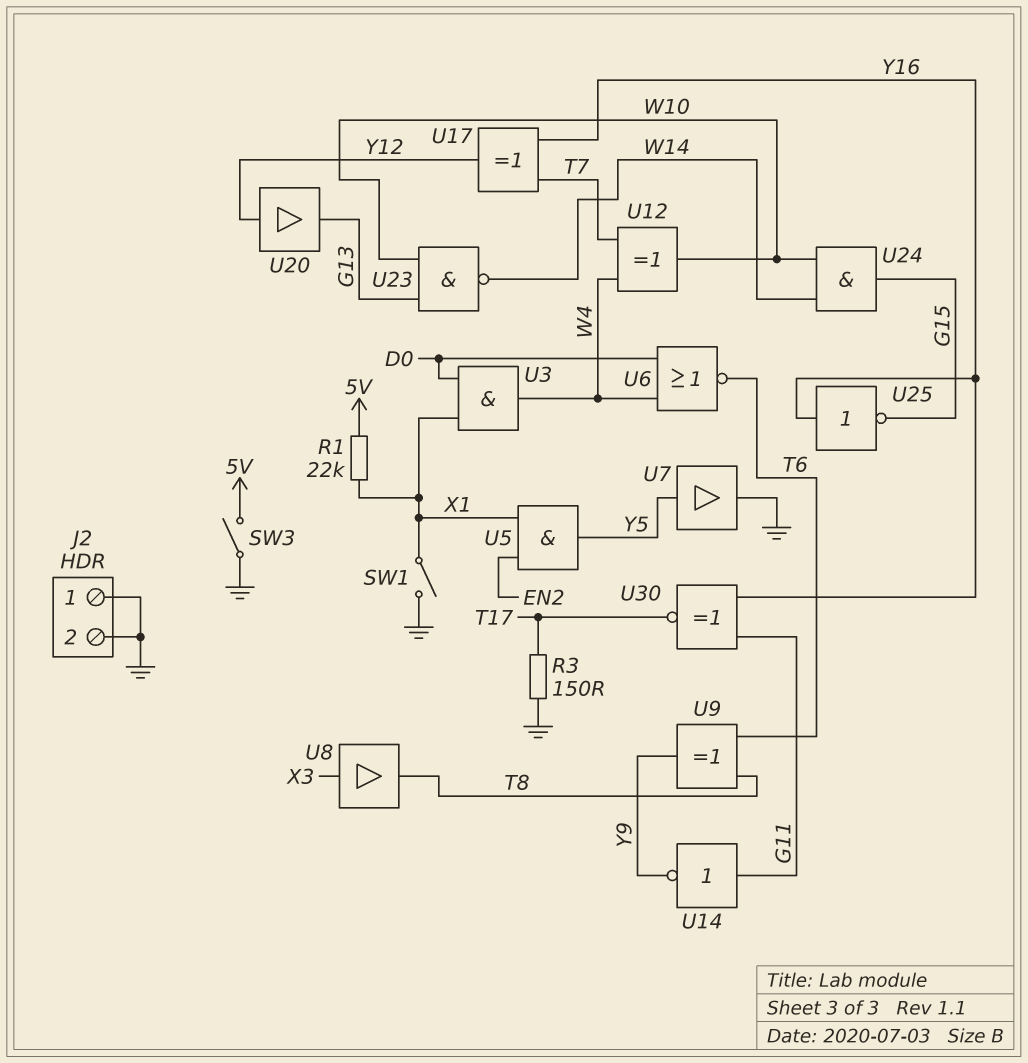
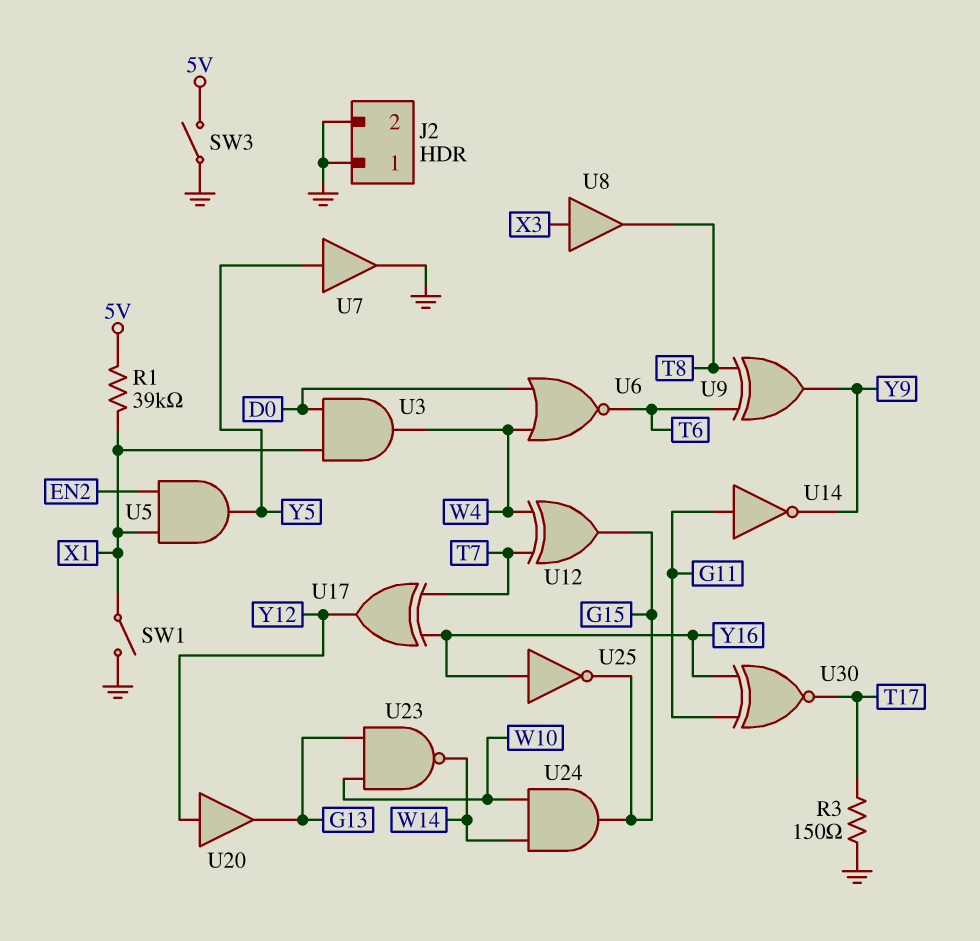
R1: 22k (5V, X1) -> 39k (5V, X1)
U12: XOR (in T7, in W4, out W10) -> XOR (in T7, in W4, out G15)

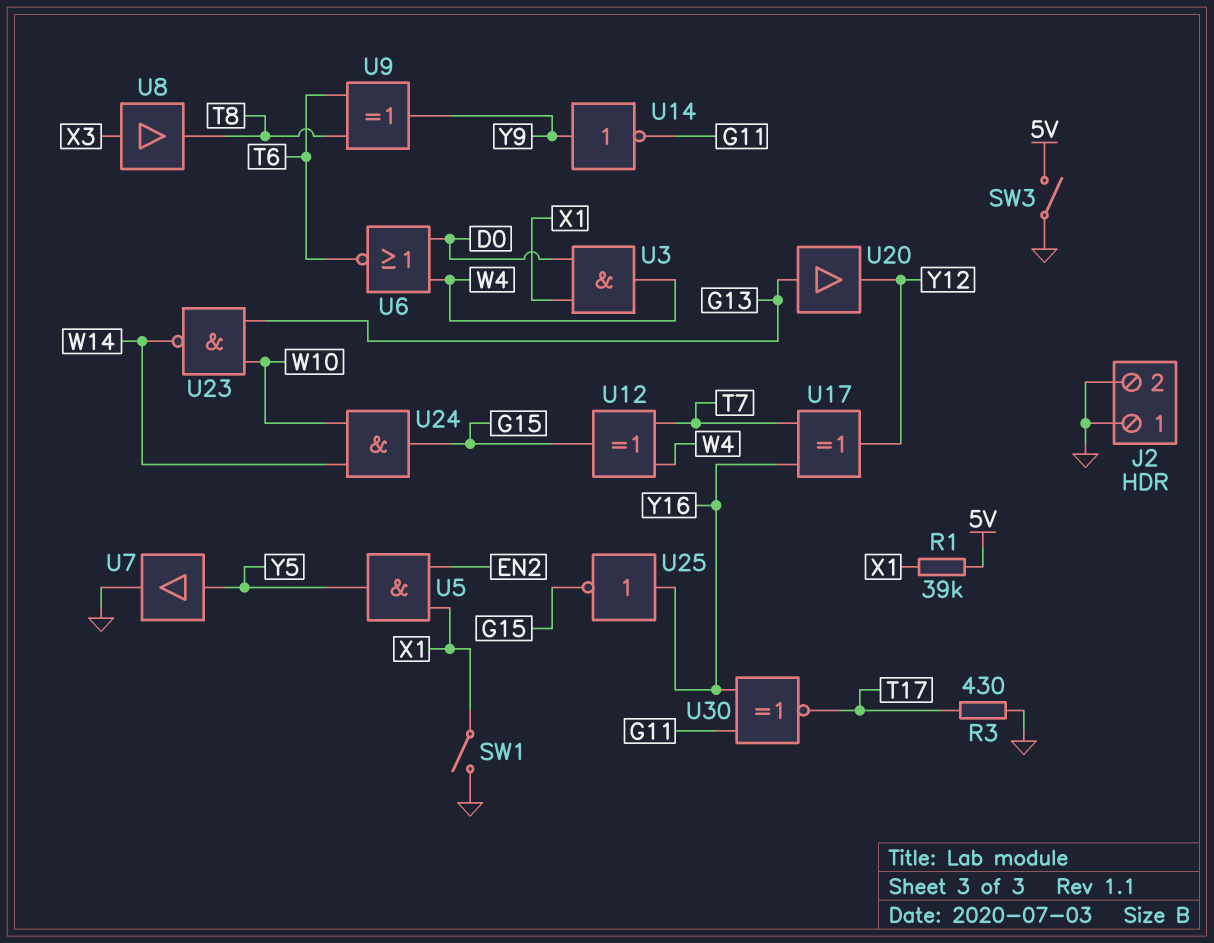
R3: 150 (GND, T17) -> 430 (GND, T17)
U14: NOT (in G11, out Y9) -> NOT (in Y9, out G11)
U20: buffer (in Y12, out G13) -> buffer (in G13, out Y12)

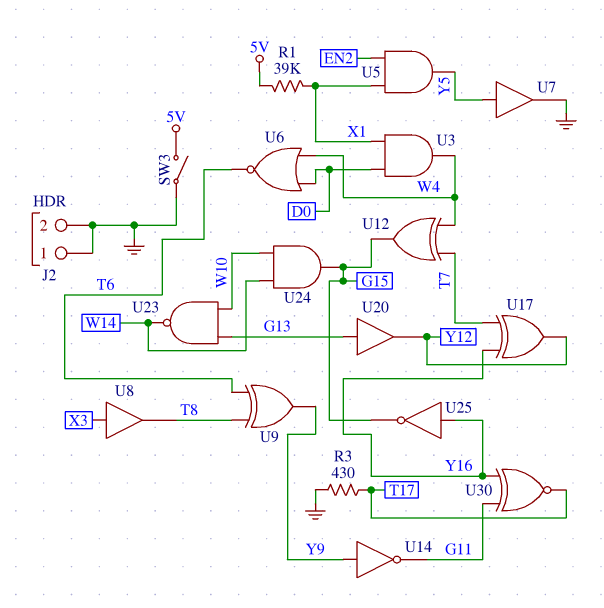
SW1: switch (GND, X1) -> none

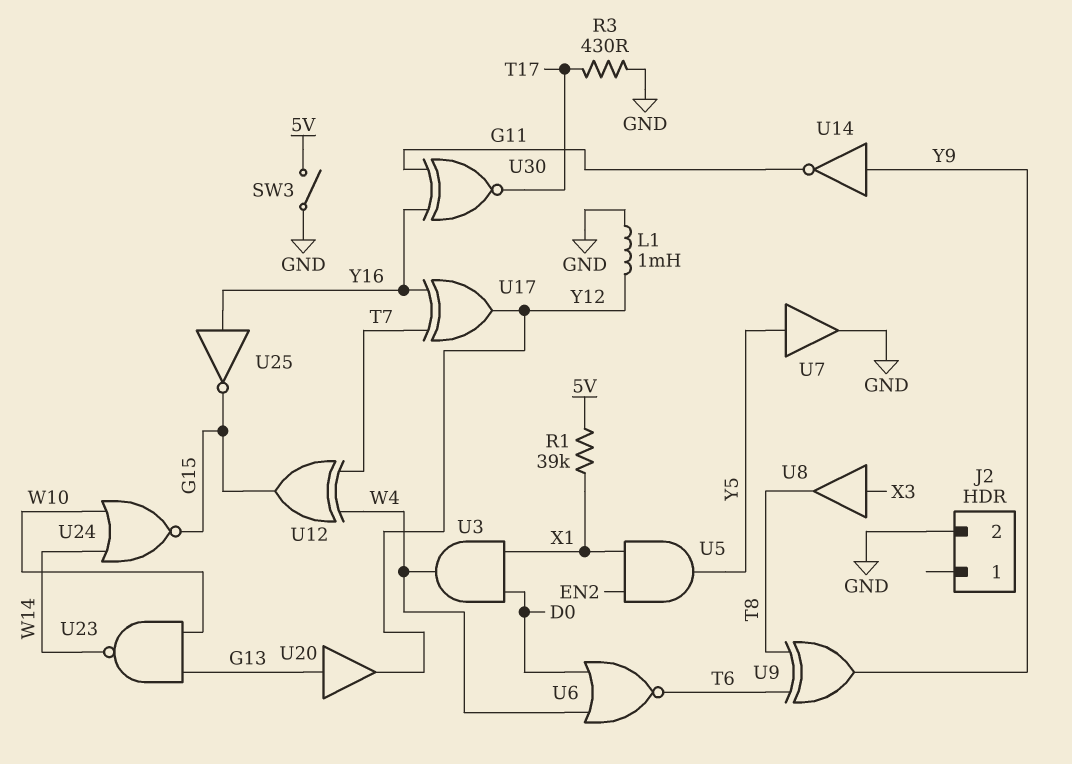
J2 pin 1: GND -> none
L1: none -> 1mH (GND, Y12)
U24: AND (in W10, in W14, out G15) -> NOR (in W10, in W14, out G15)

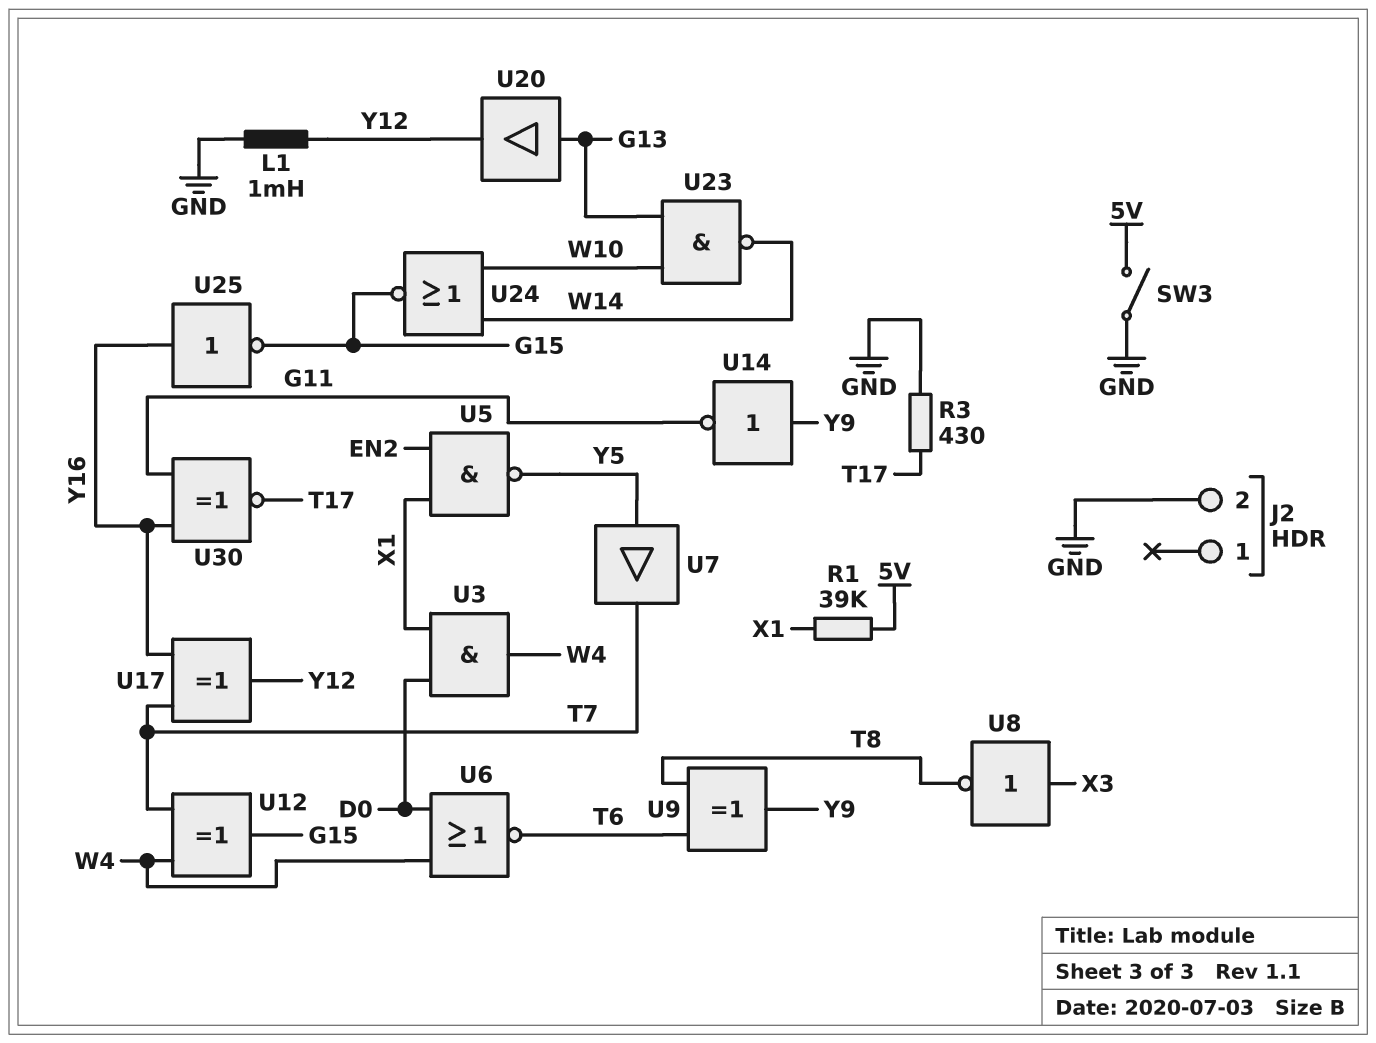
U5: AND (in EN2, in X1, out Y5) -> NAND (in EN2, in X1, out Y5)
U7: buffer (in Y5, out GND) -> buffer (in Y5, out T7)
U8: buffer (in X3, out T8) -> NOT (in X3, out T8)

